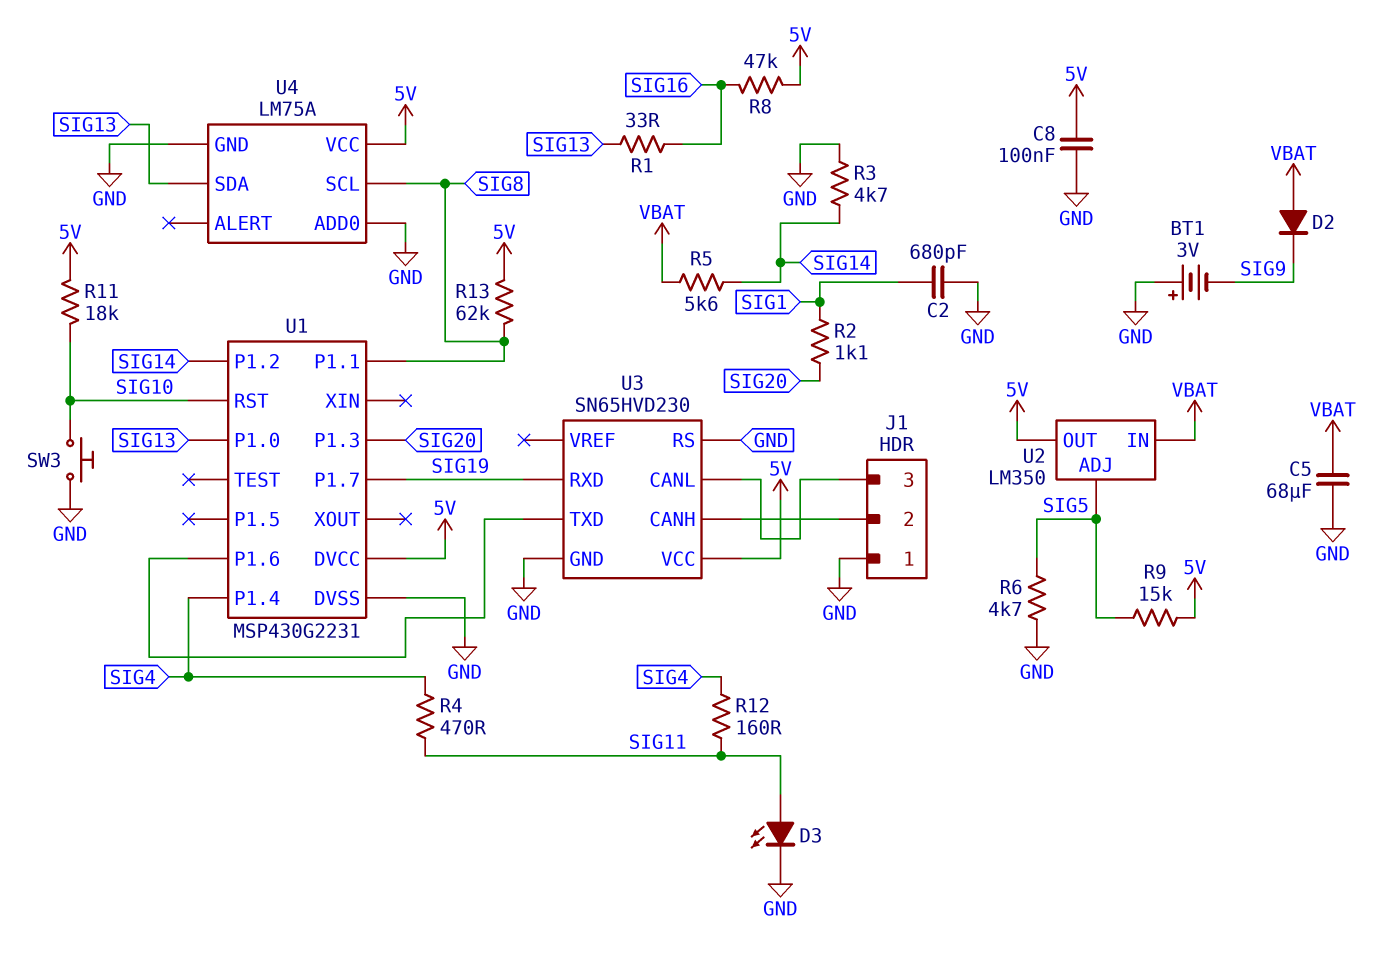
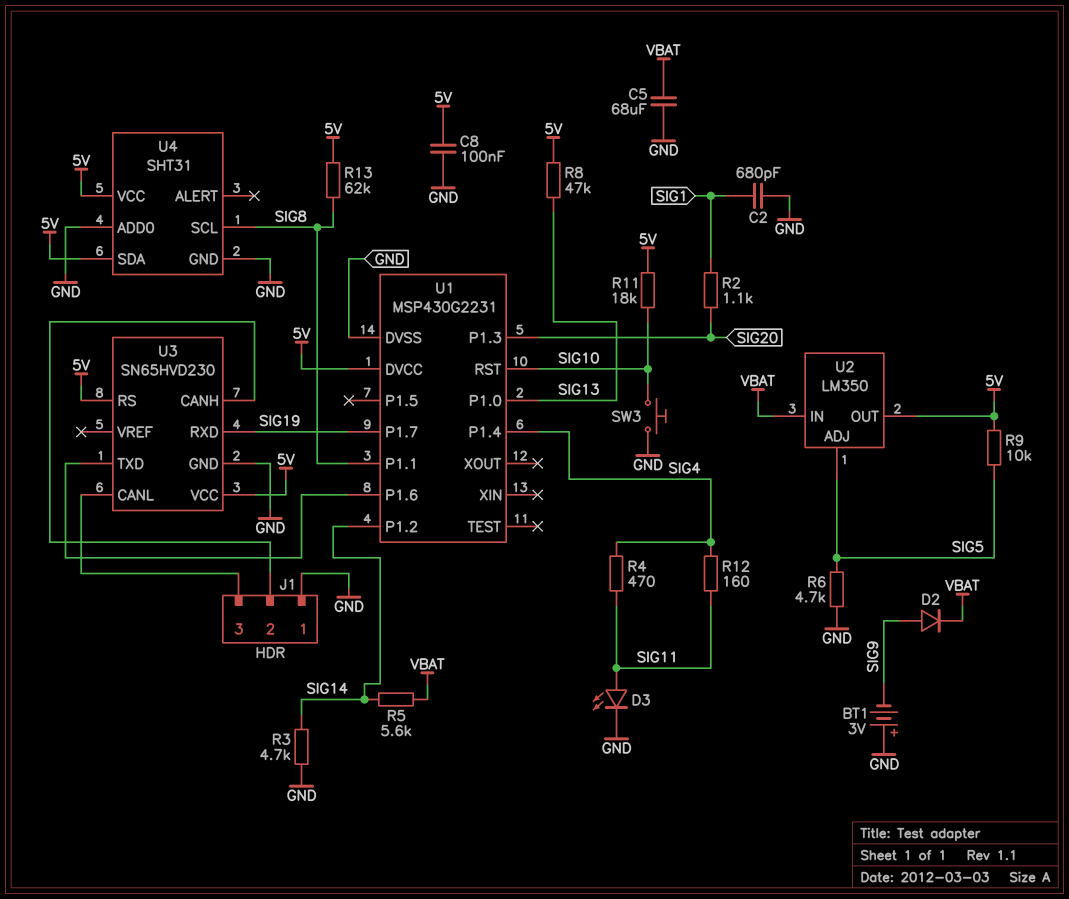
D2: diode (A VBAT, K SIG9) -> diode (A SIG9, K VBAT)
R1: 33 (SIG13, SIG16) -> none
R8: 47k (5V, SIG16) -> 47k (5V, SIG13)
R9: 15k (5V, SIG5) -> 10k (5V, SIG5)
U3 pin RS: GND -> 5V
U4: LM75A -> SHT31
U4 pin SDA: SIG13 -> 5V

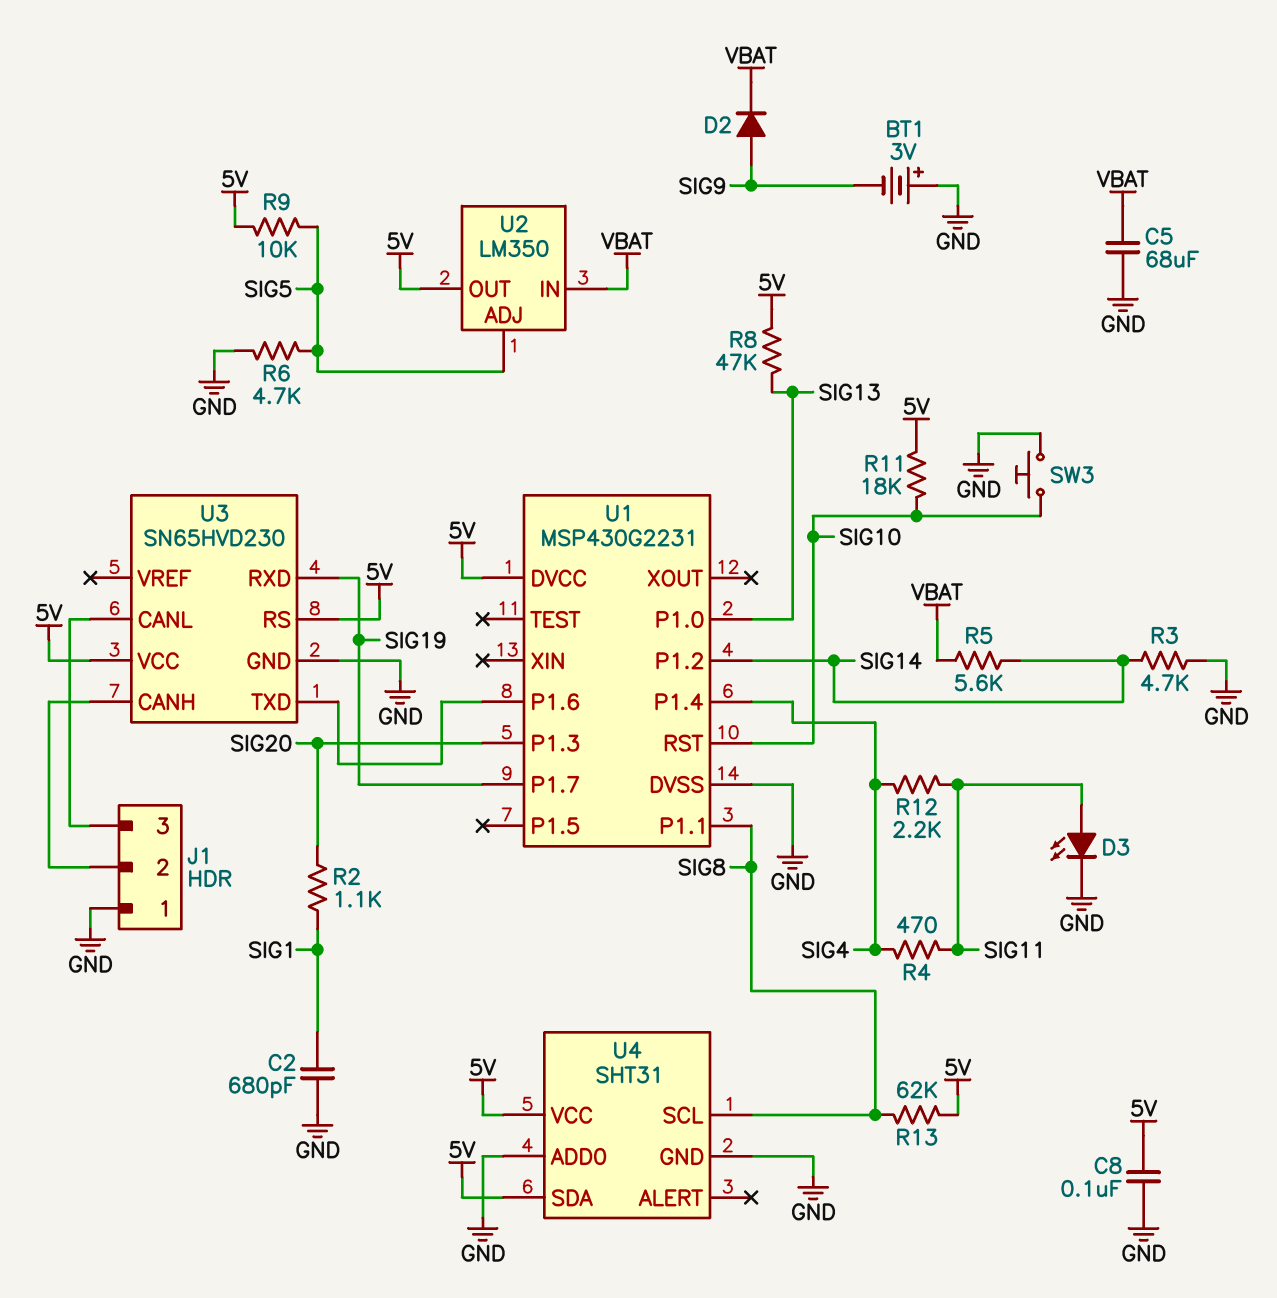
R12: 160 (SIG4, SIG11) -> 2.2k (SIG4, SIG11)

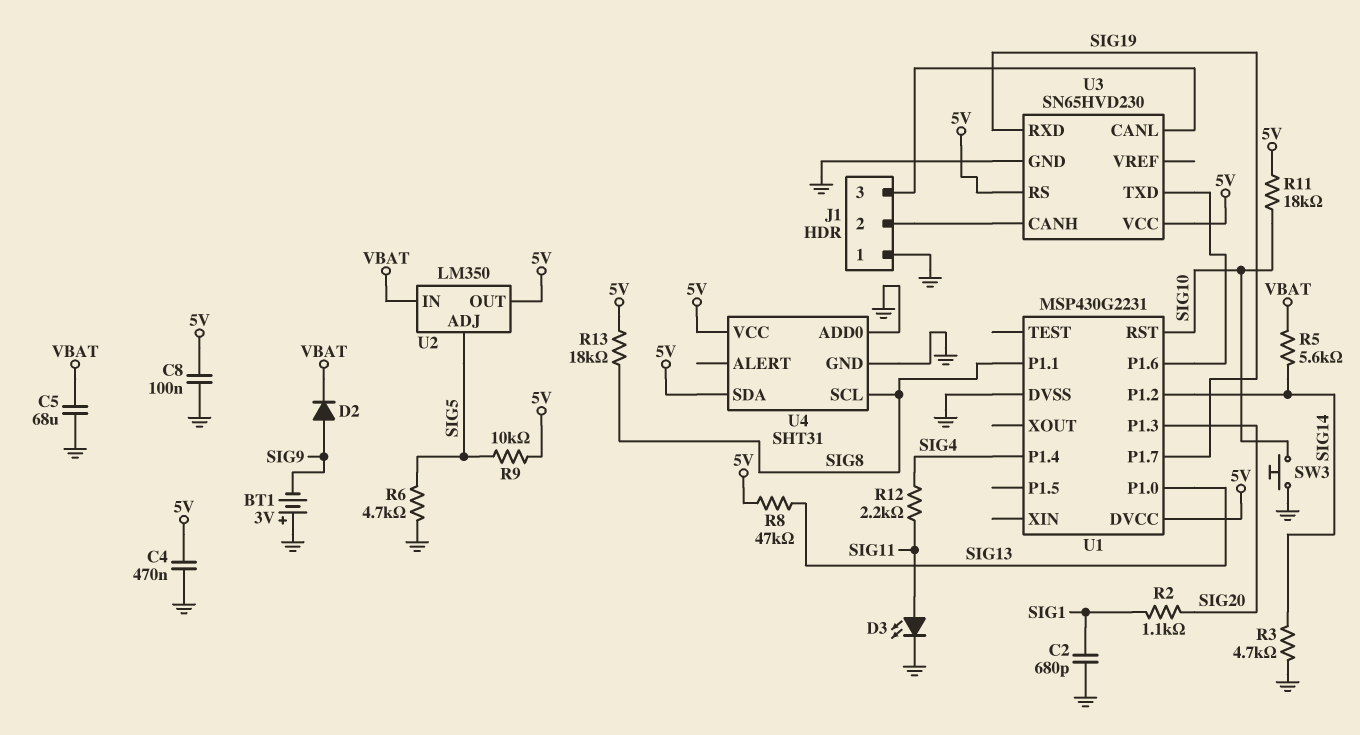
C4: none -> 470nF (5V, GND)
R4: 470 (SIG4, SIG11) -> none
R13: 62k (5V, SIG8) -> 18k (5V, SIG8)

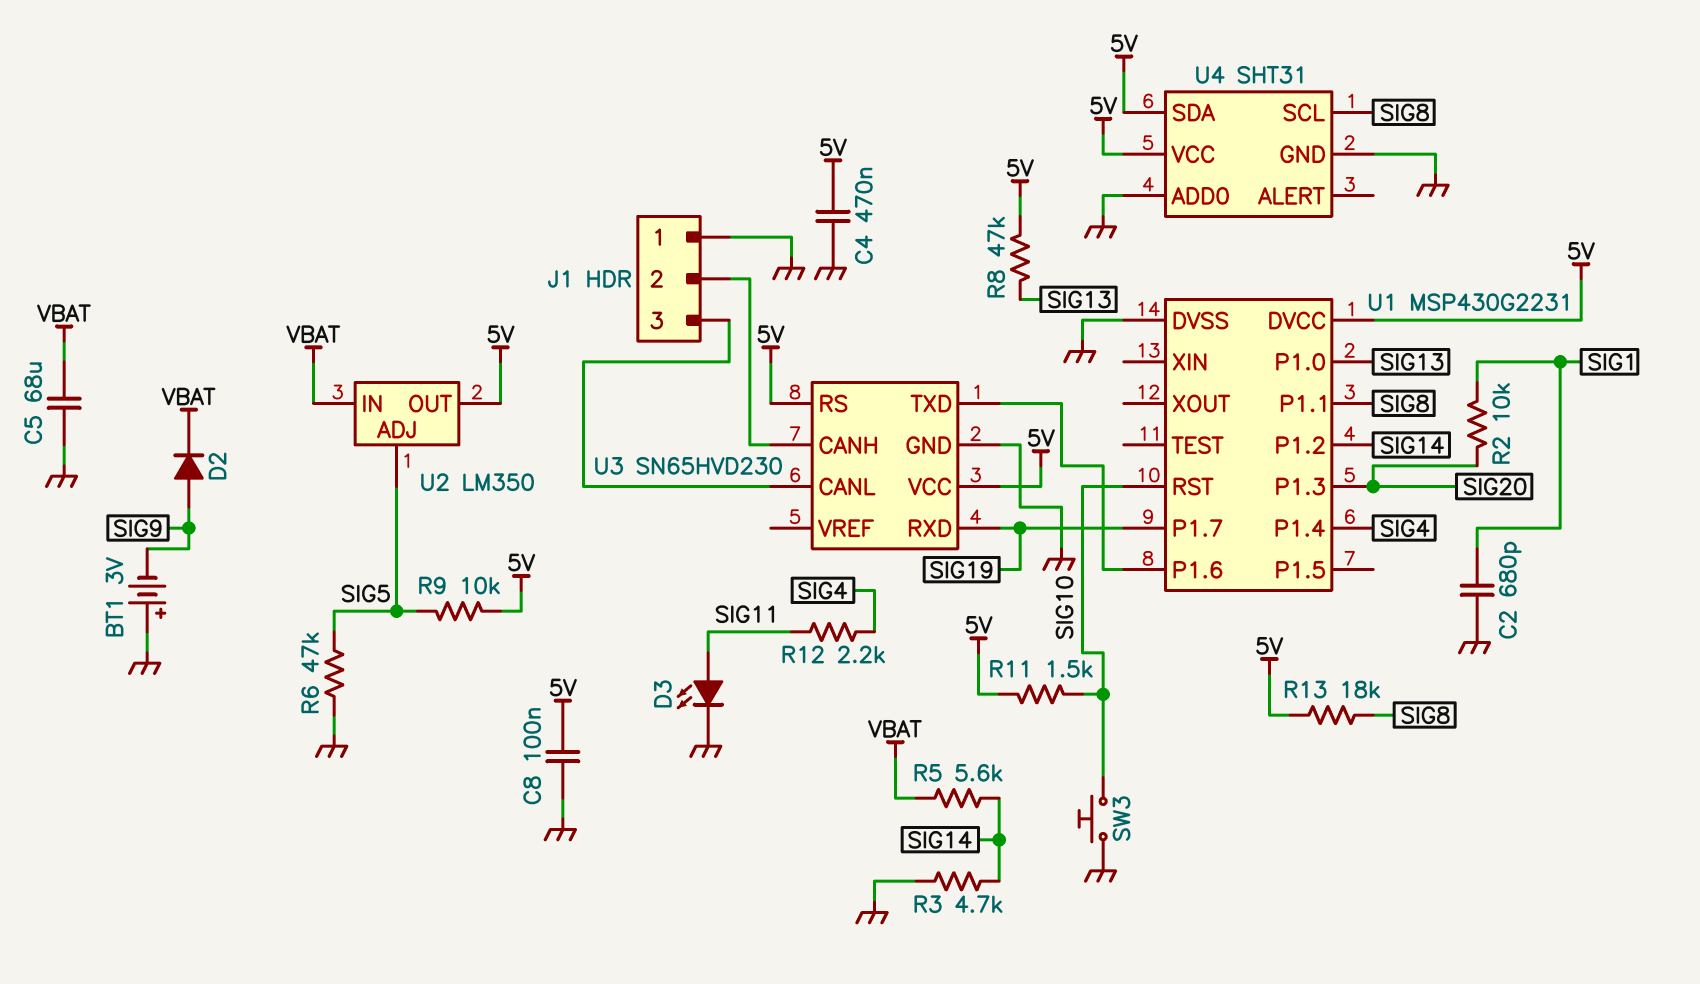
R2: 1.1k (SIG1, SIG20) -> 10k (SIG1, SIG20)
R6: 4.7k (GND, SIG5) -> 47k (GND, SIG5)
R11: 18k (5V, SIG10) -> 1.5k (5V, SIG10)

